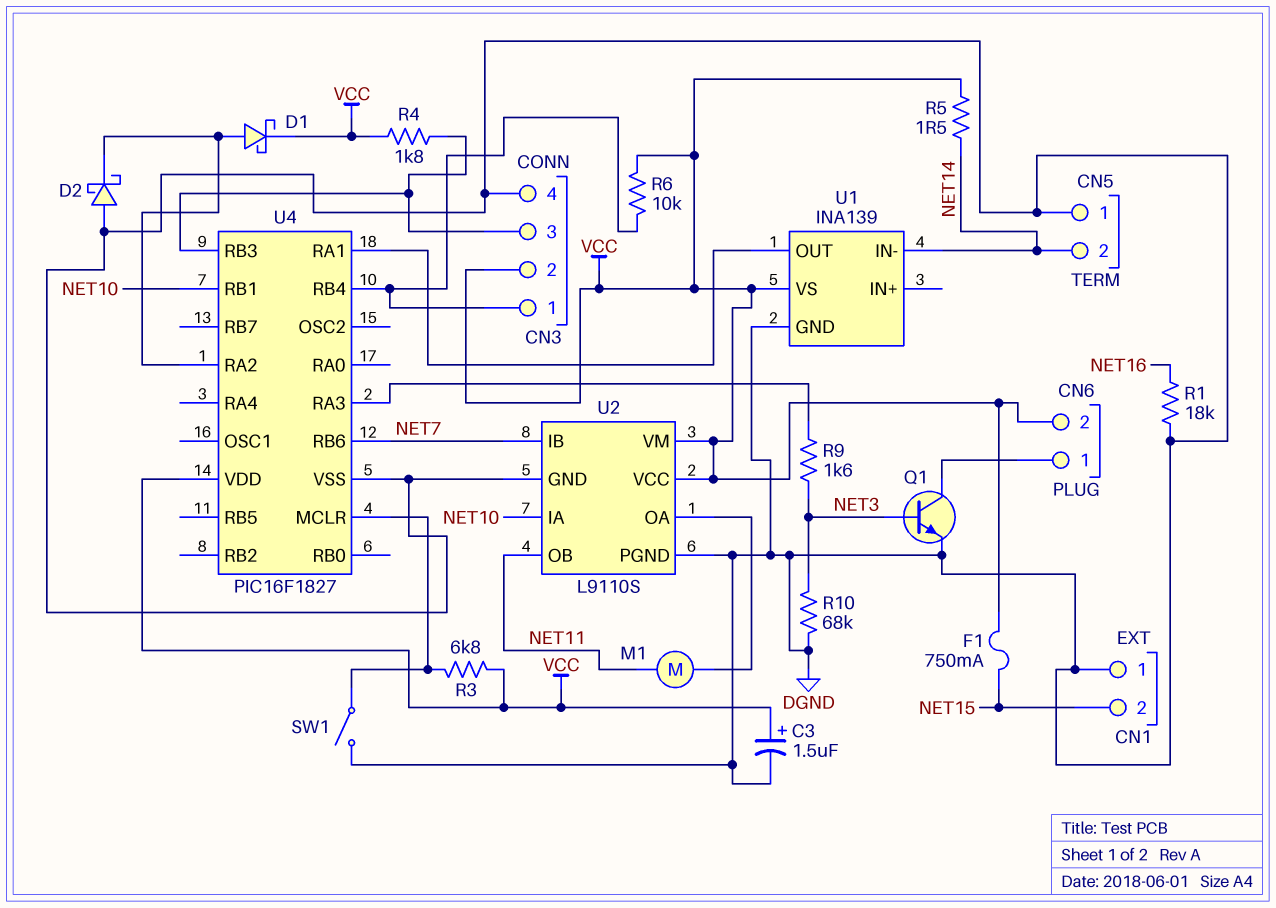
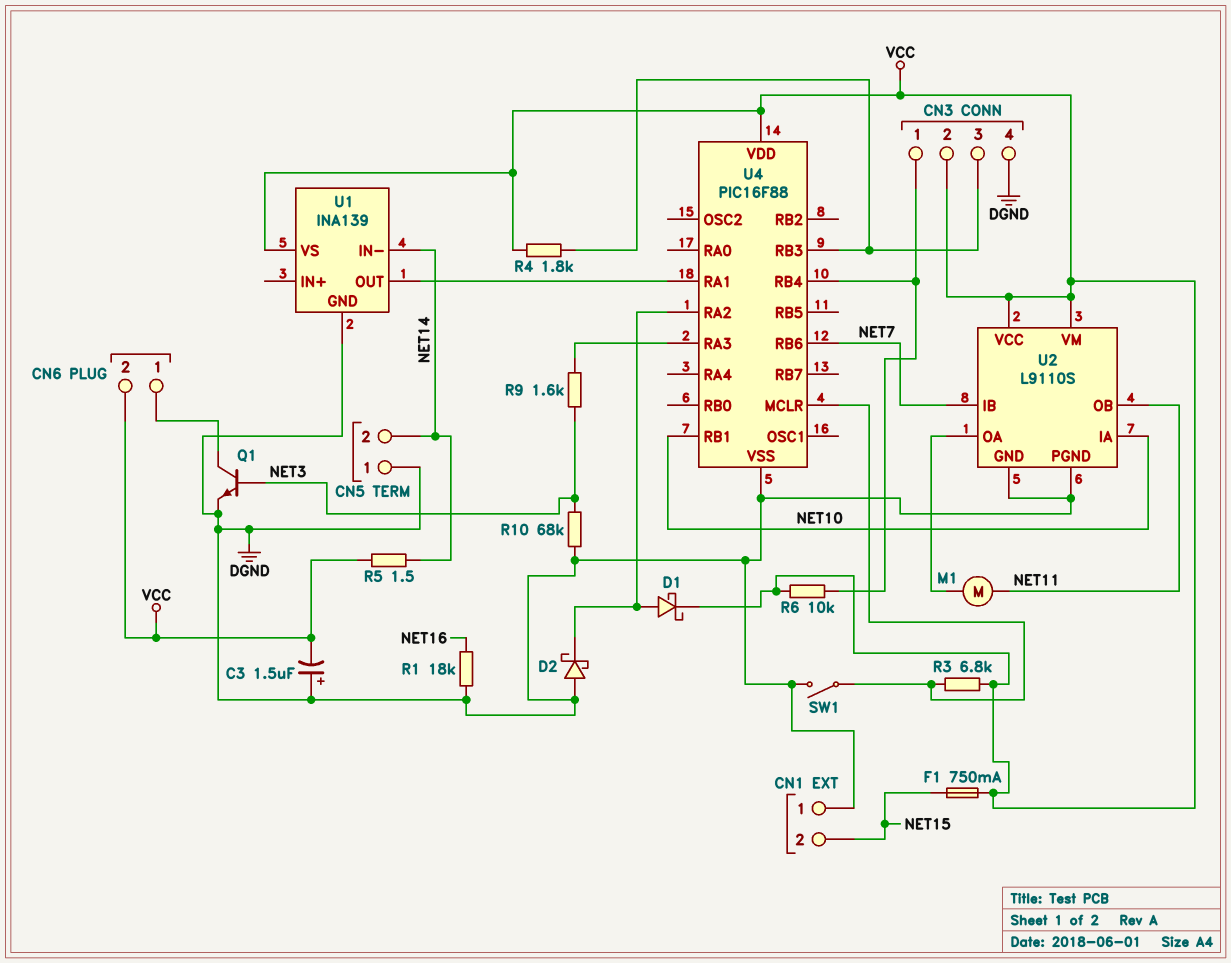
C3: 1.5uF (plus VCC, minus DGND) -> 1.5uF (plus DGND, minus VCC)
U4: PIC16F1827 -> PIC16F88

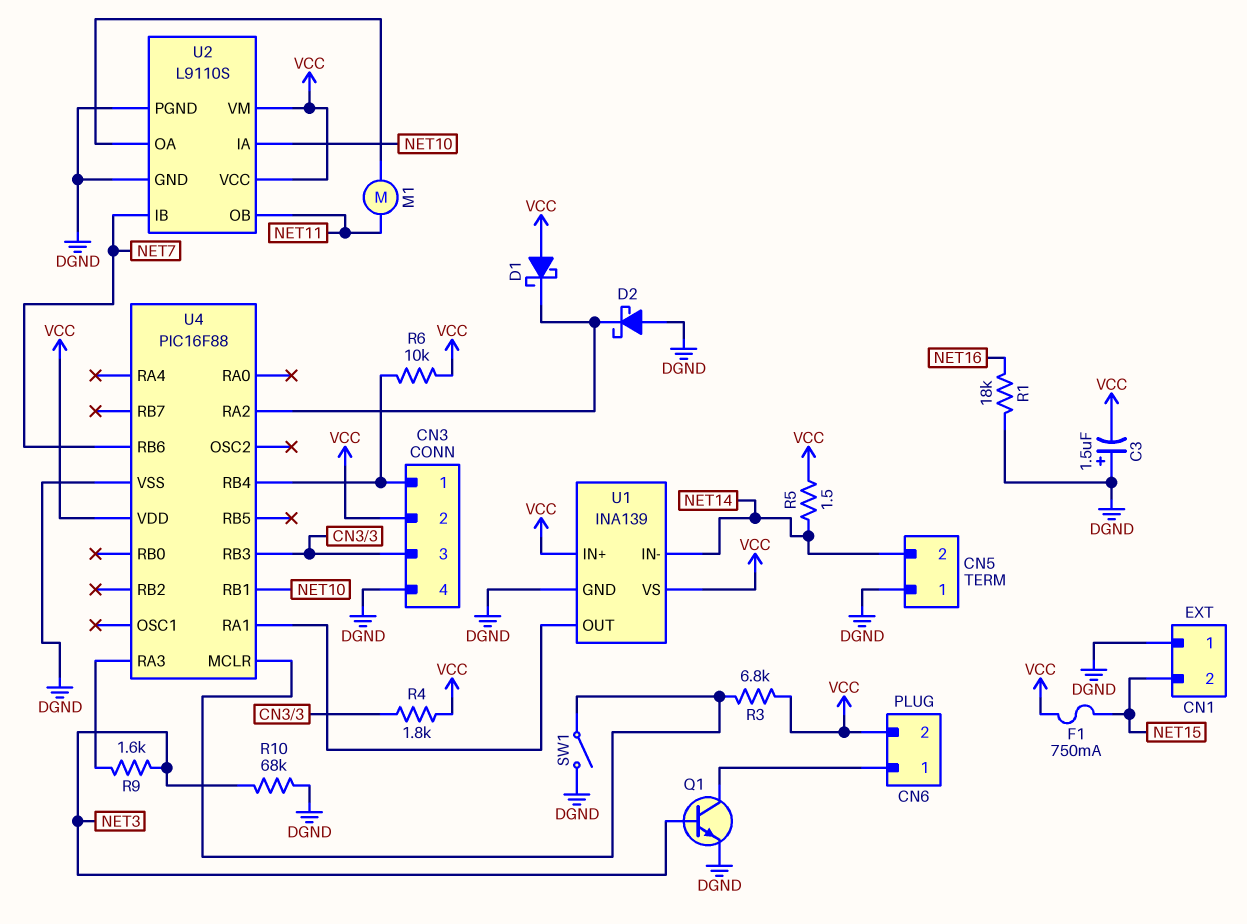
D1: schottky (A U4/RA2, K VCC) -> schottky (A VCC, K U4/RA2)
U1 pin IN+: none -> VCC

